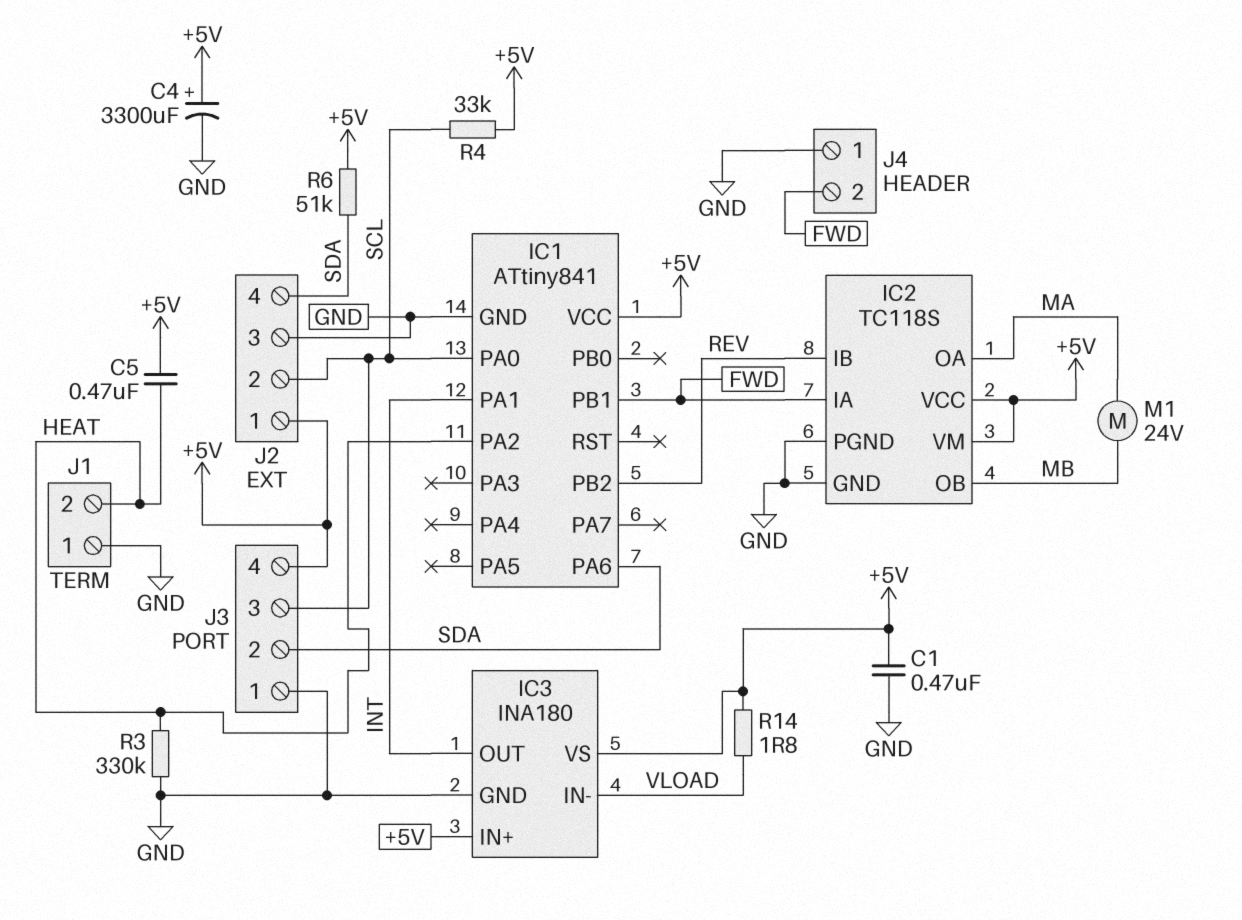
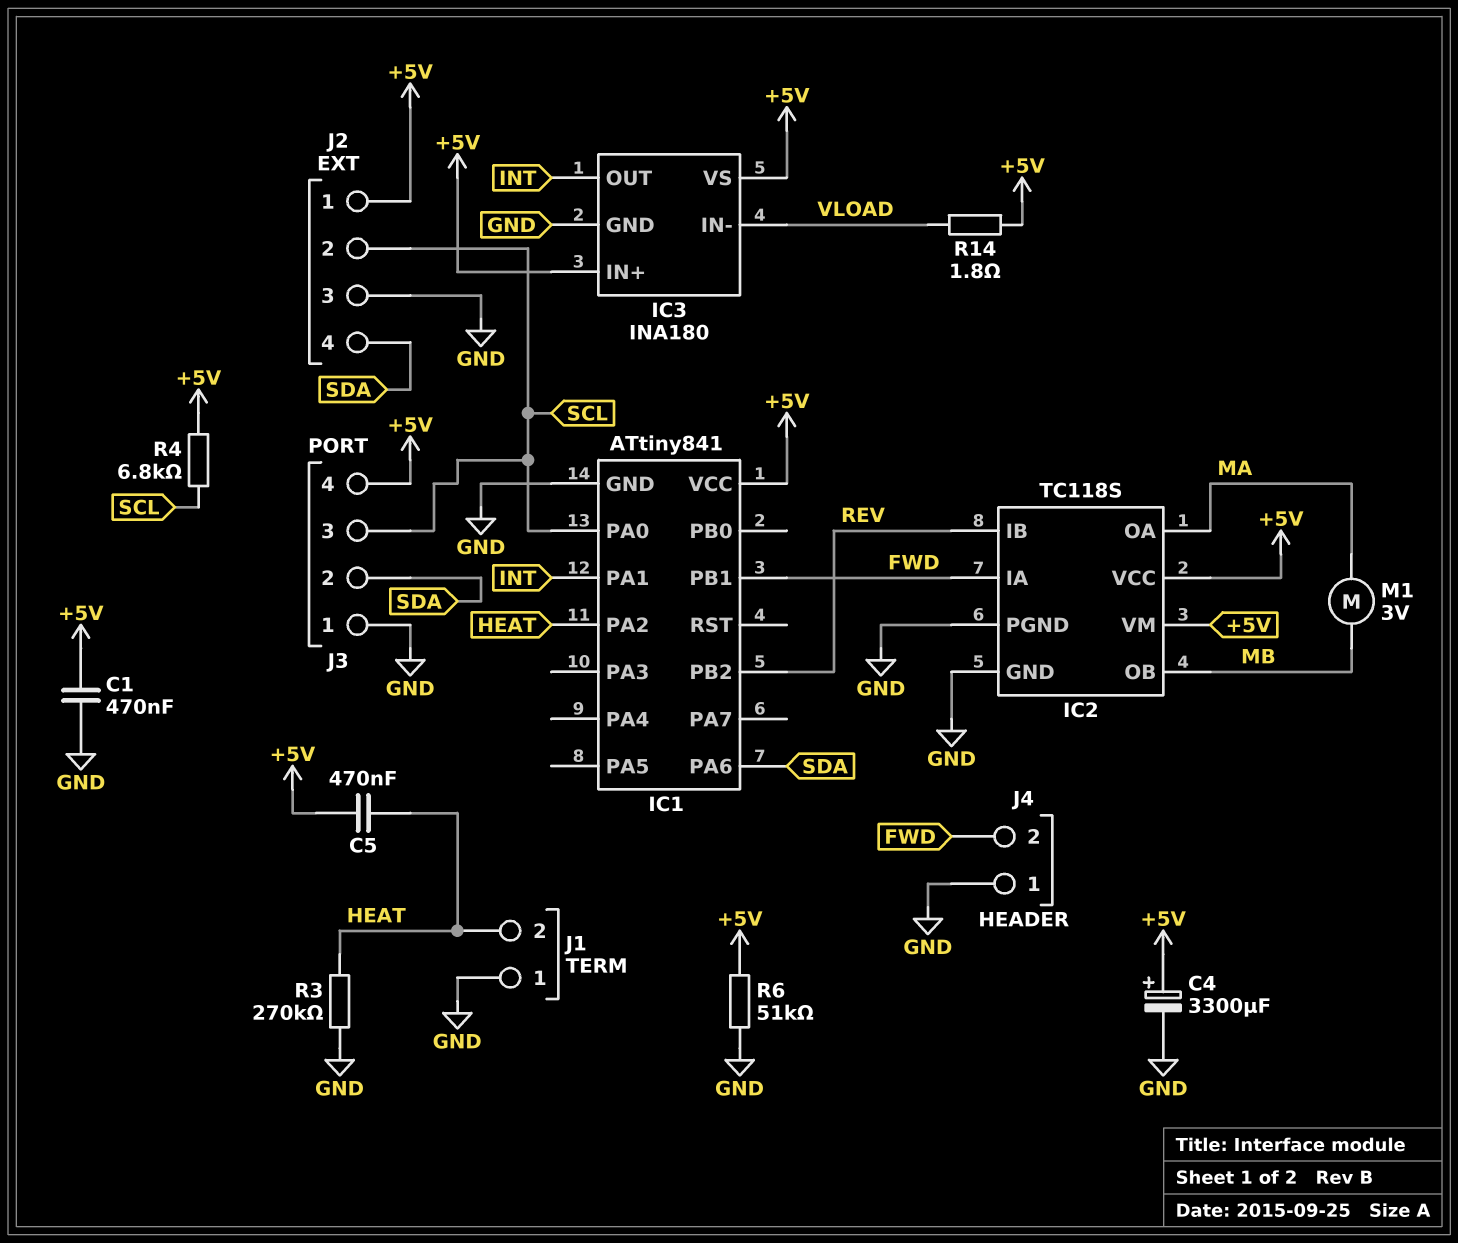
M1: motor 24V (MA, MB) -> motor 3V (MA, MB)
R3: 330k (GND, HEAT) -> 270k (GND, HEAT)
R4: 33k (+5V, SCL) -> 6.8k (+5V, SCL)
R6: 51k (+5V, SDA) -> 51k (+5V, GND)

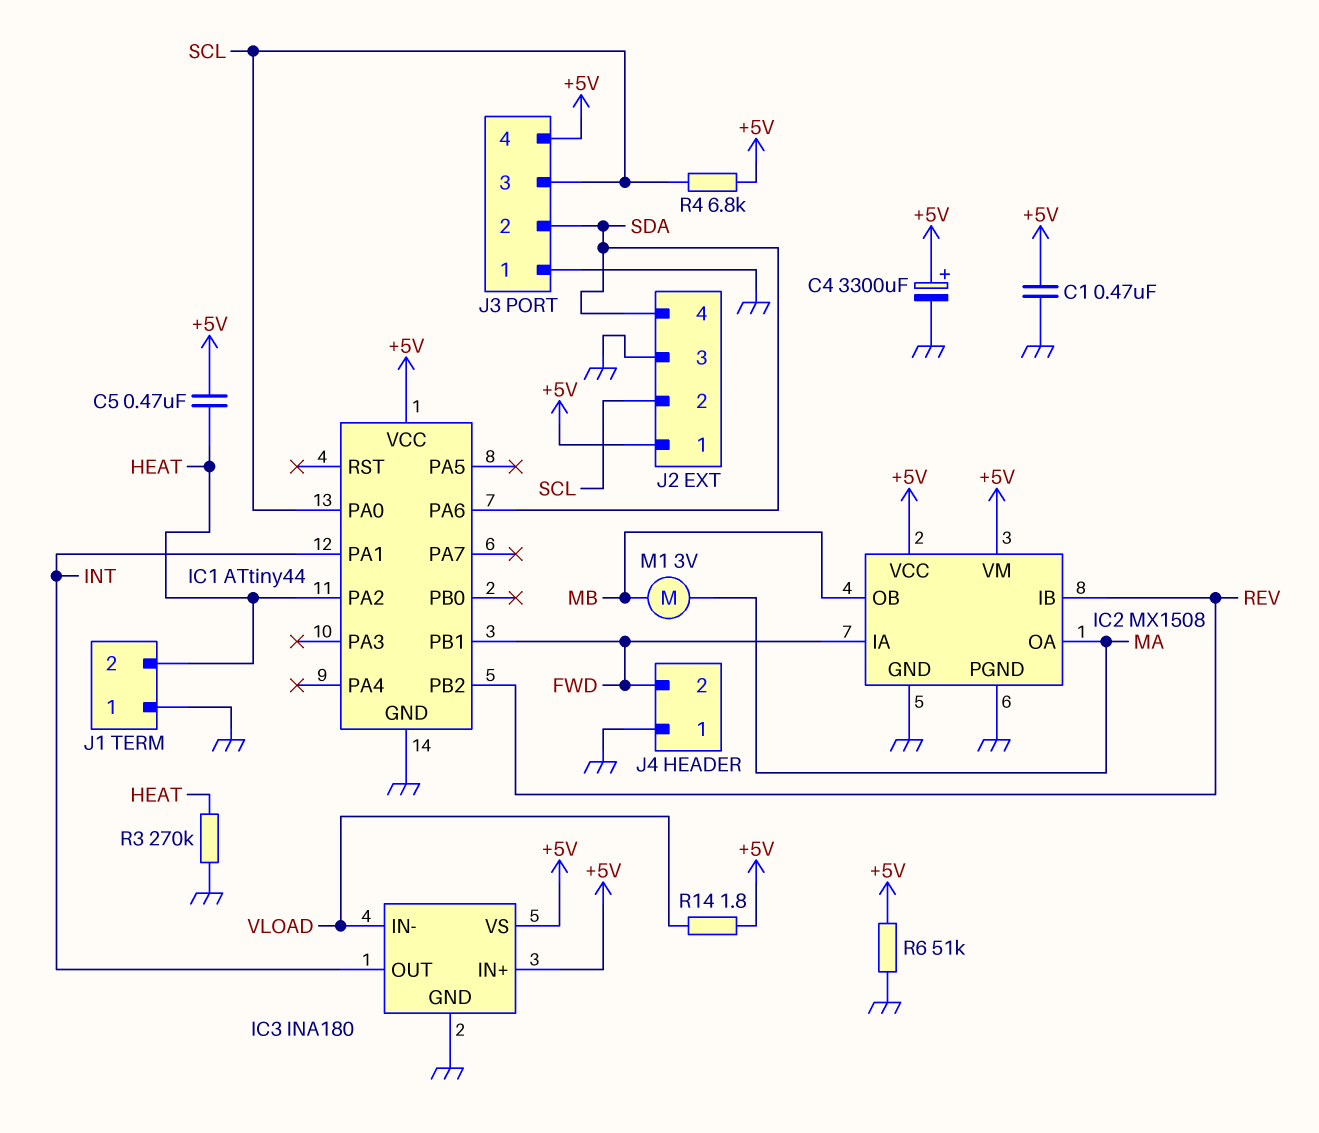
IC1: ATtiny841 -> ATtiny44
IC2: TC118S -> MX1508

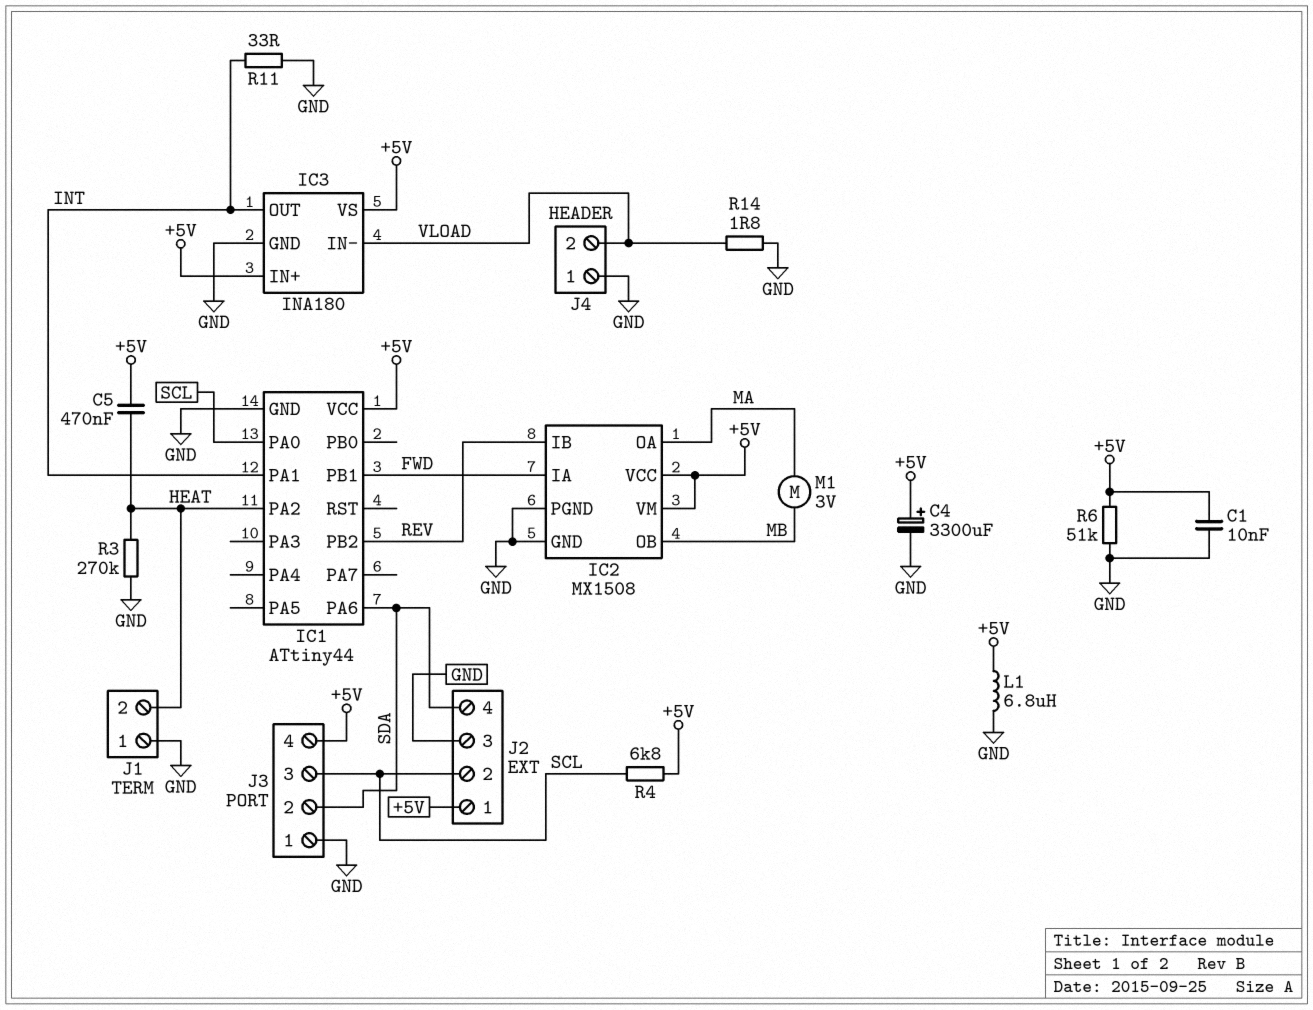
C1: 470nF (+5V, GND) -> 10nF (+5V, GND)
J4 pin 2: FWD -> VLOAD
L1: none -> 6.8uH (+5V, GND)
R11: none -> 33 (GND, INT)
R14: 1.8 (+5V, VLOAD) -> 1.8 (GND, VLOAD)

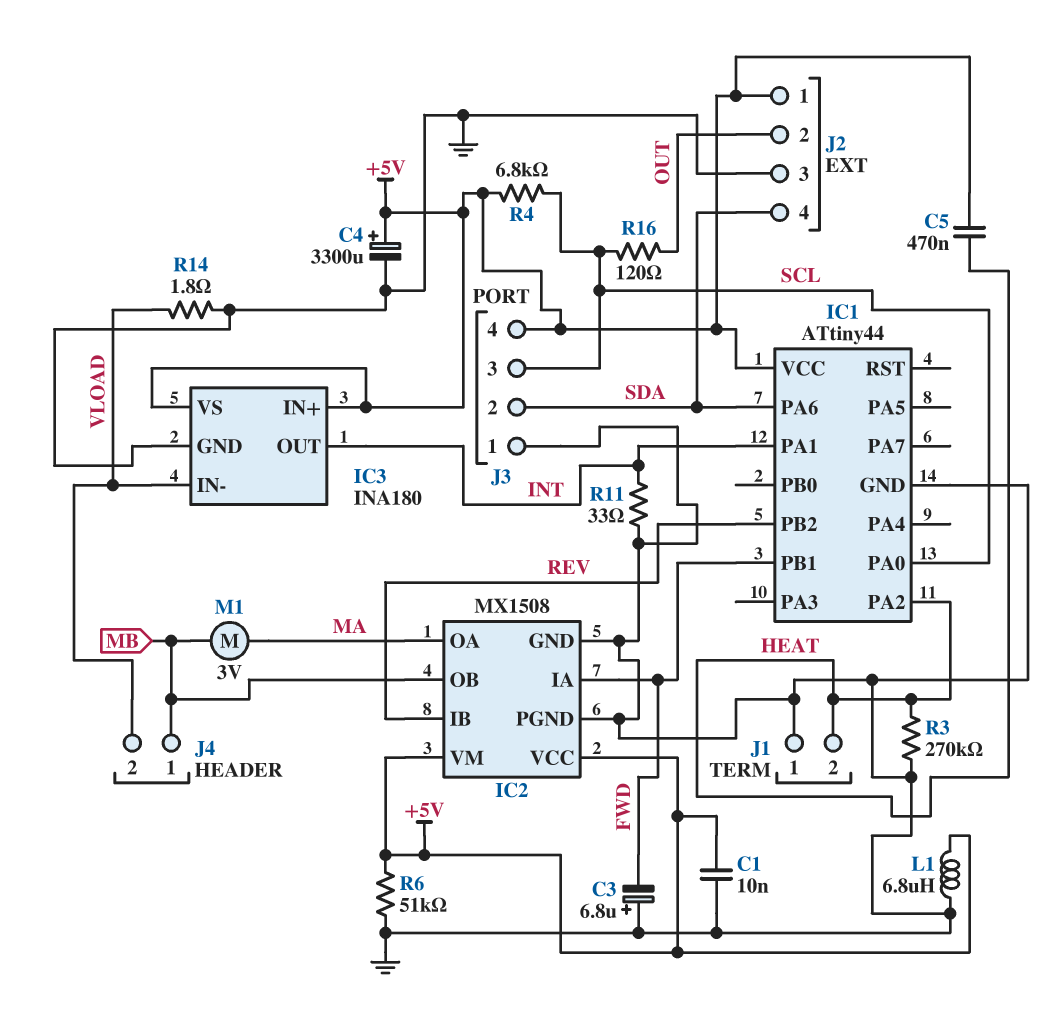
C3: none -> 6.8uF (plus GND, minus FWD)
J2 pin 2: SCL -> OUT
J4 pin 1: GND -> MB
R16: none -> 120 (OUT, SCL)

